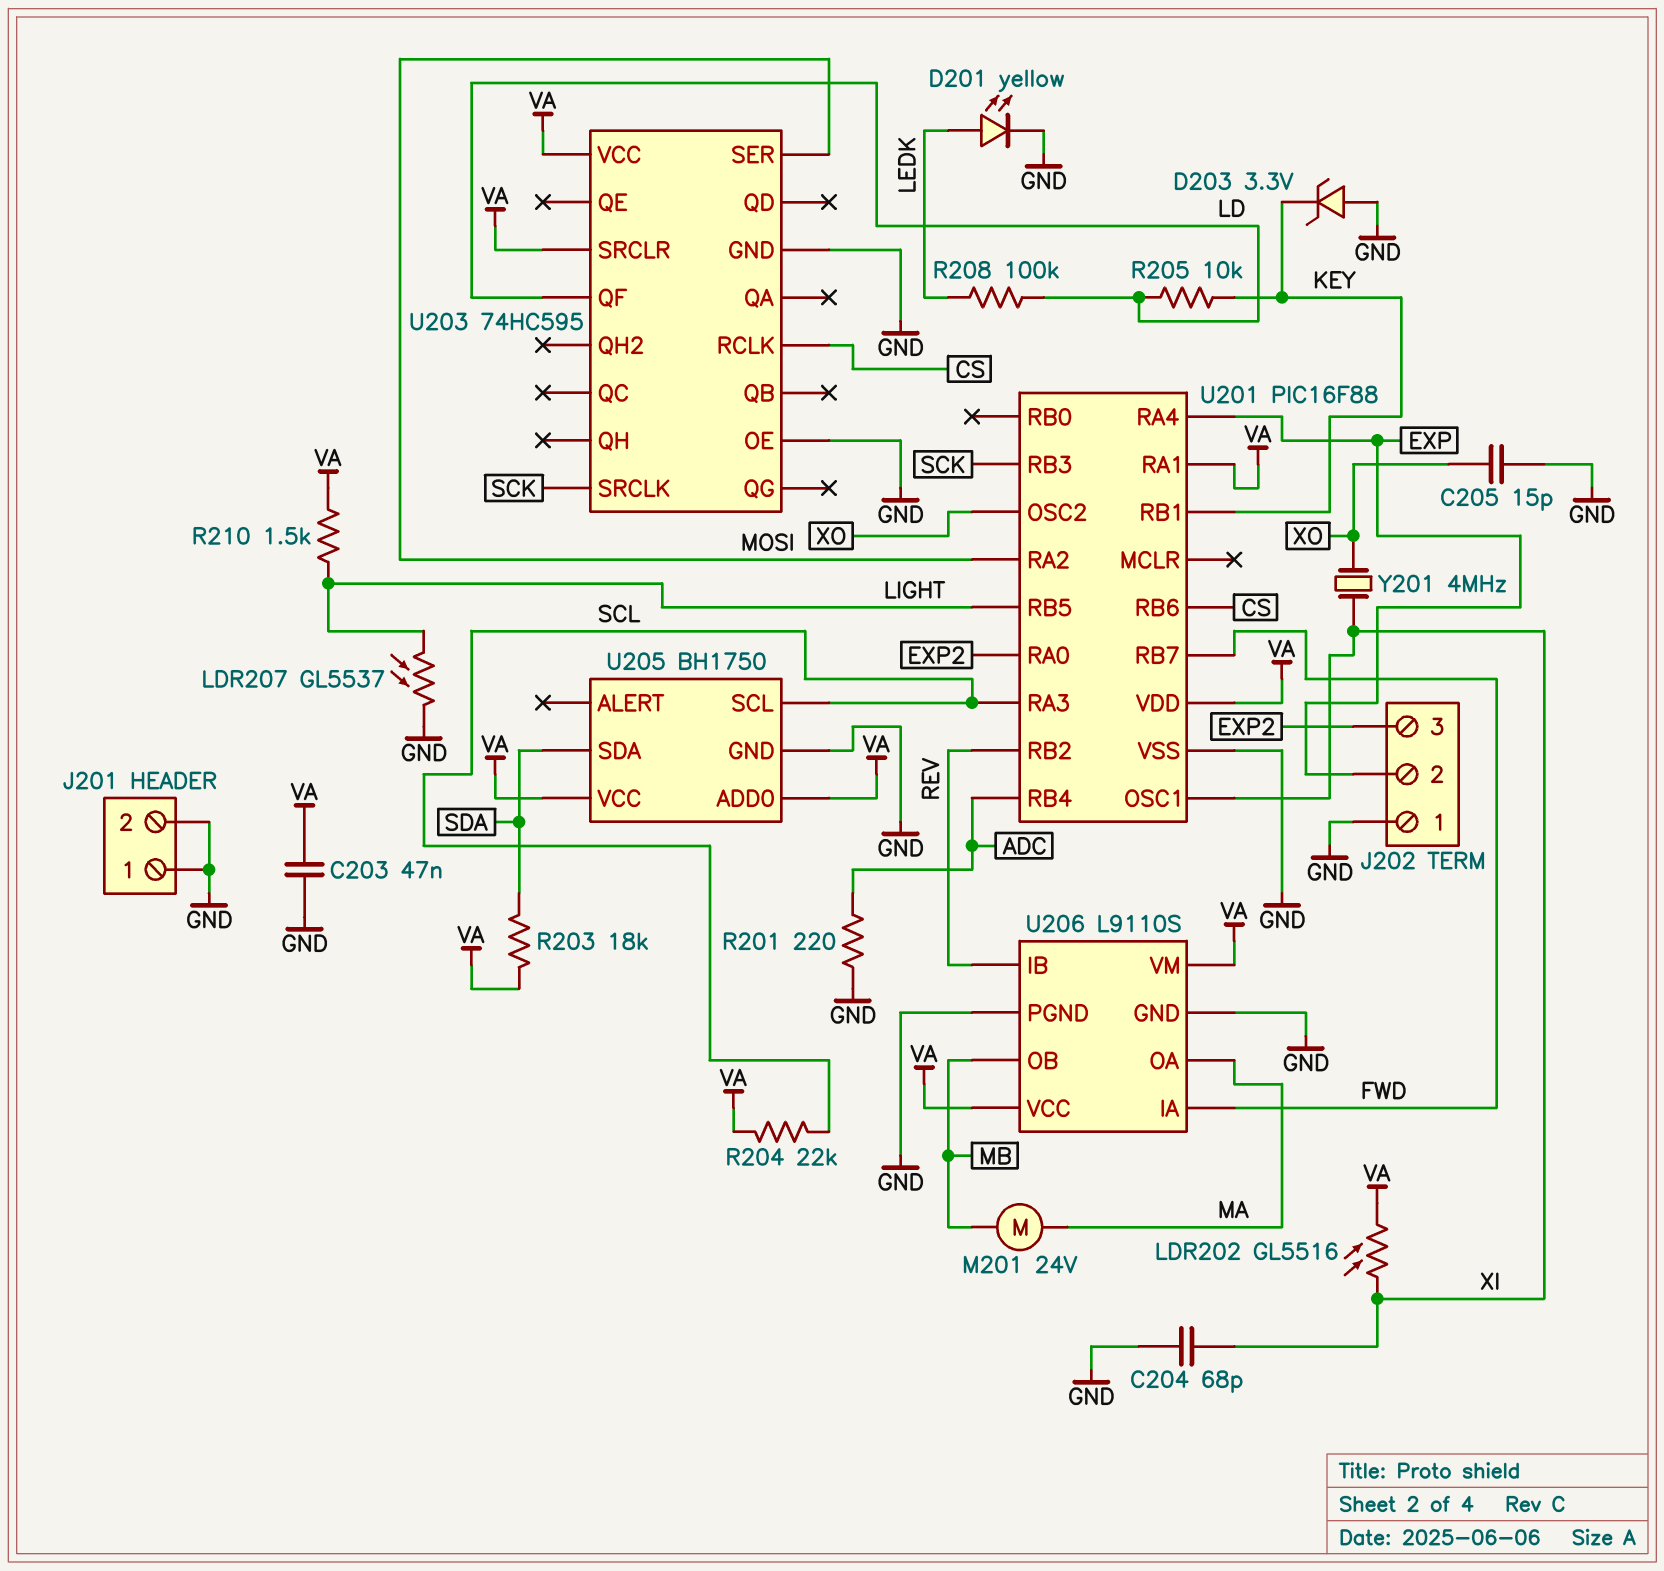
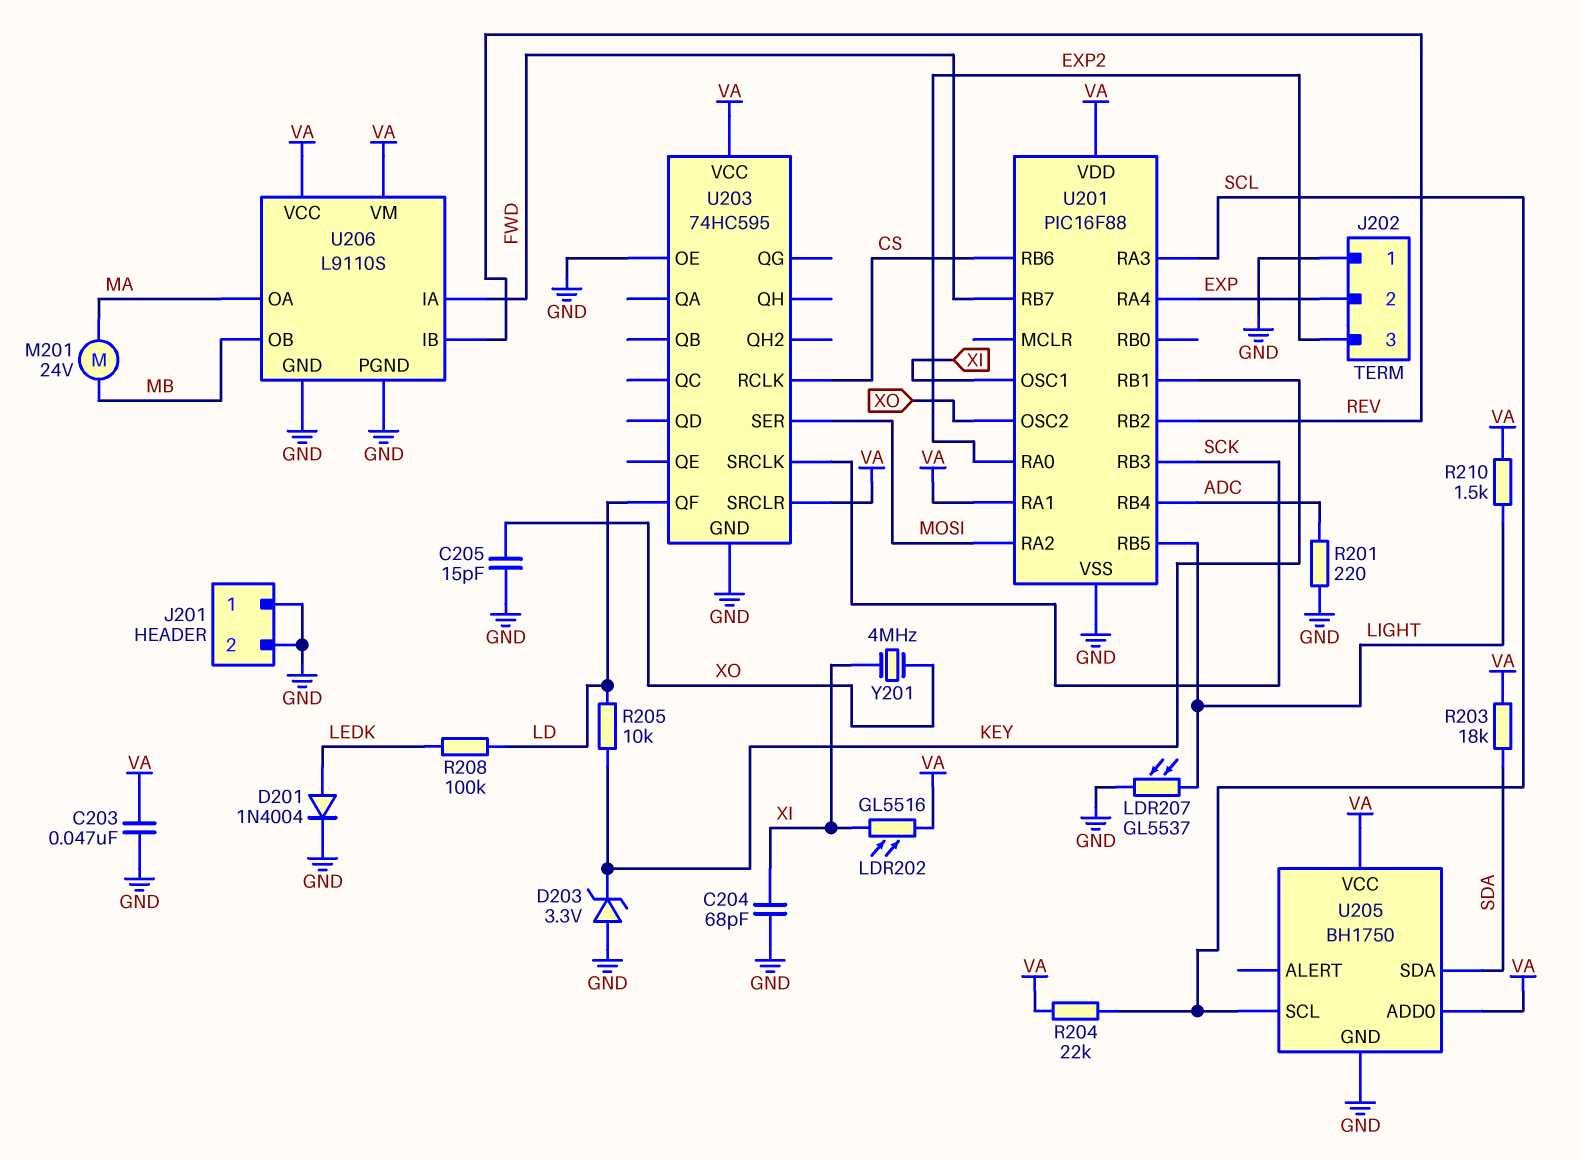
D201: LED yellow (A LEDK, K GND) -> diode 1N4004 (A LEDK, K GND)

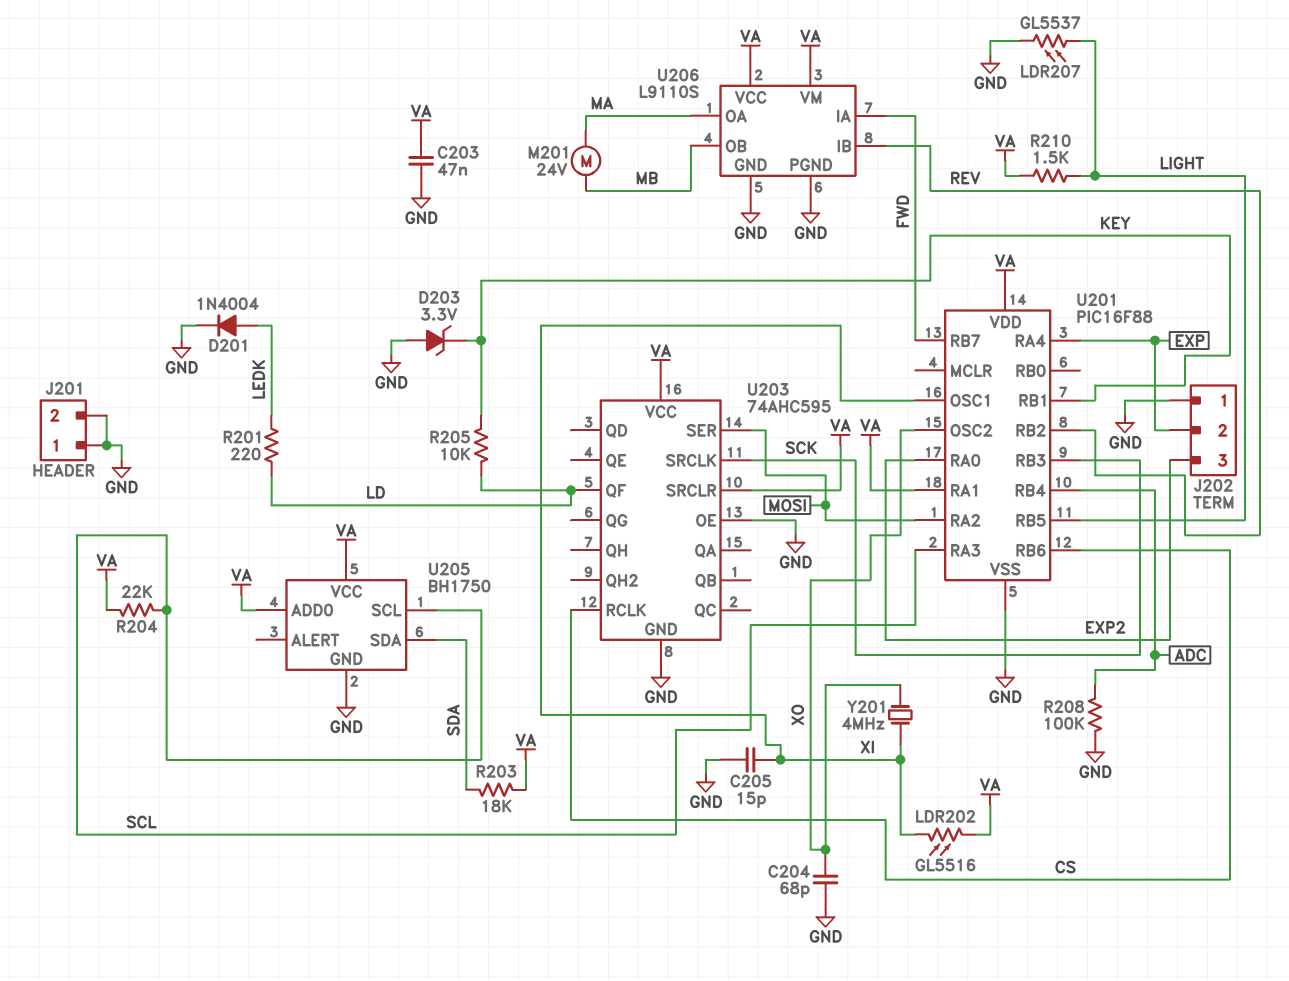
C204: 68pF (GND, XI) -> 68pF (GND, XO)
C205: 15pF (GND, XO) -> 15pF (GND, XI)
R201: 220 (ADC, GND) -> 220 (LD, LEDK)
R208: 100k (LD, LEDK) -> 100k (ADC, GND)
U203: 74HC595 -> 74AHC595

